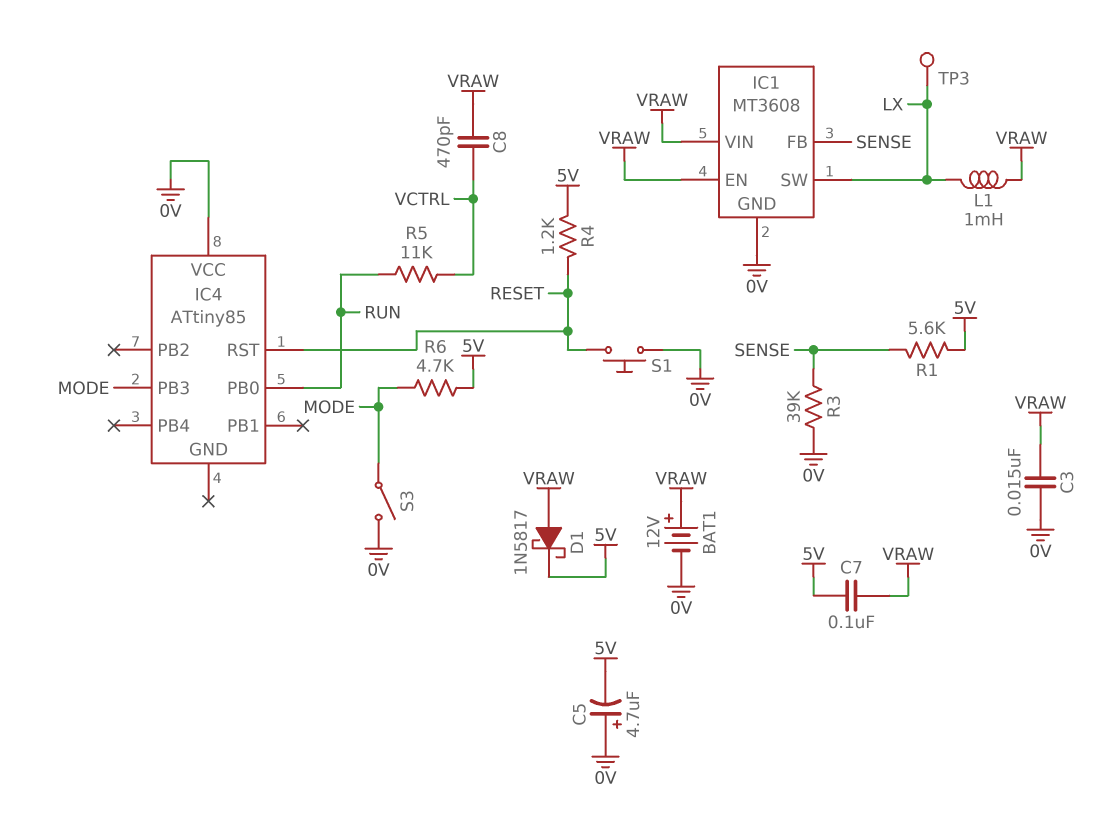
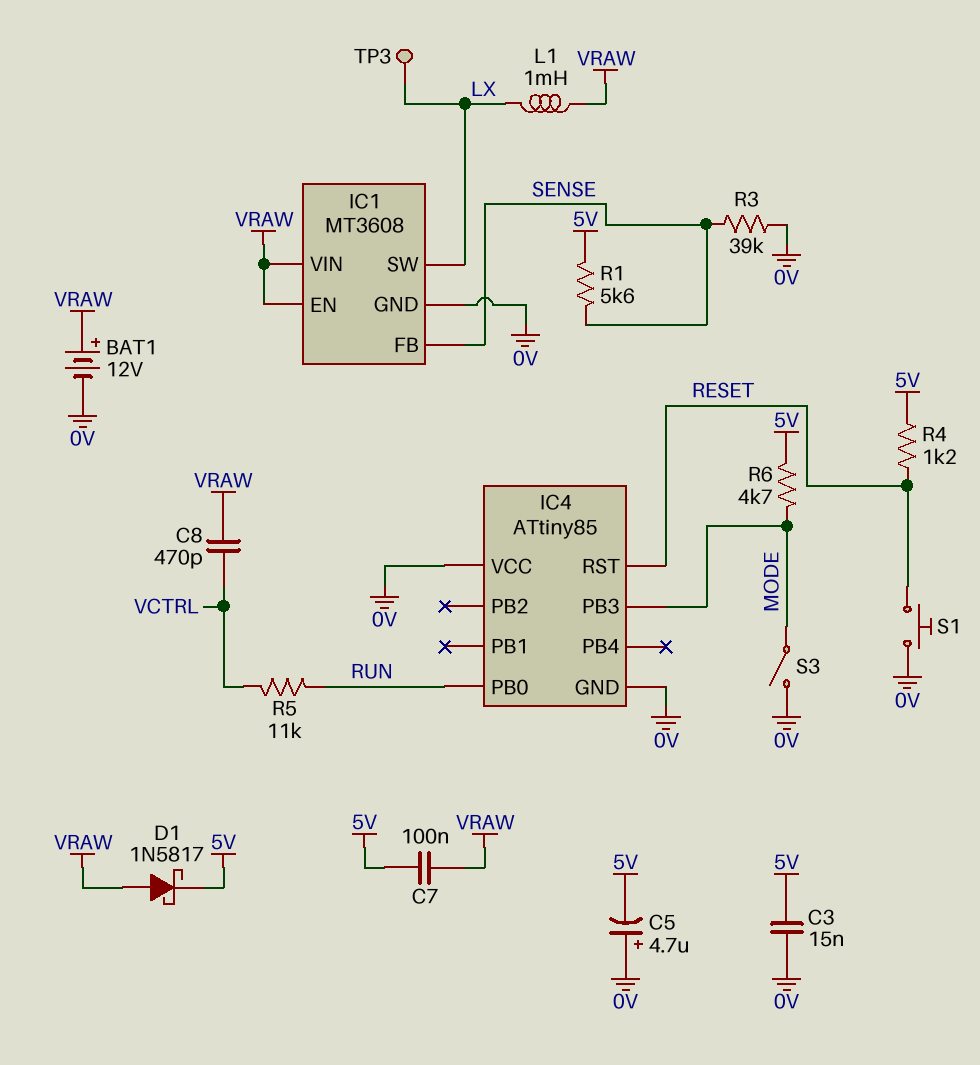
C3: 15nF (0V, VRAW) -> 15nF (0V, 5V)
IC4 pin GND: none -> 0V

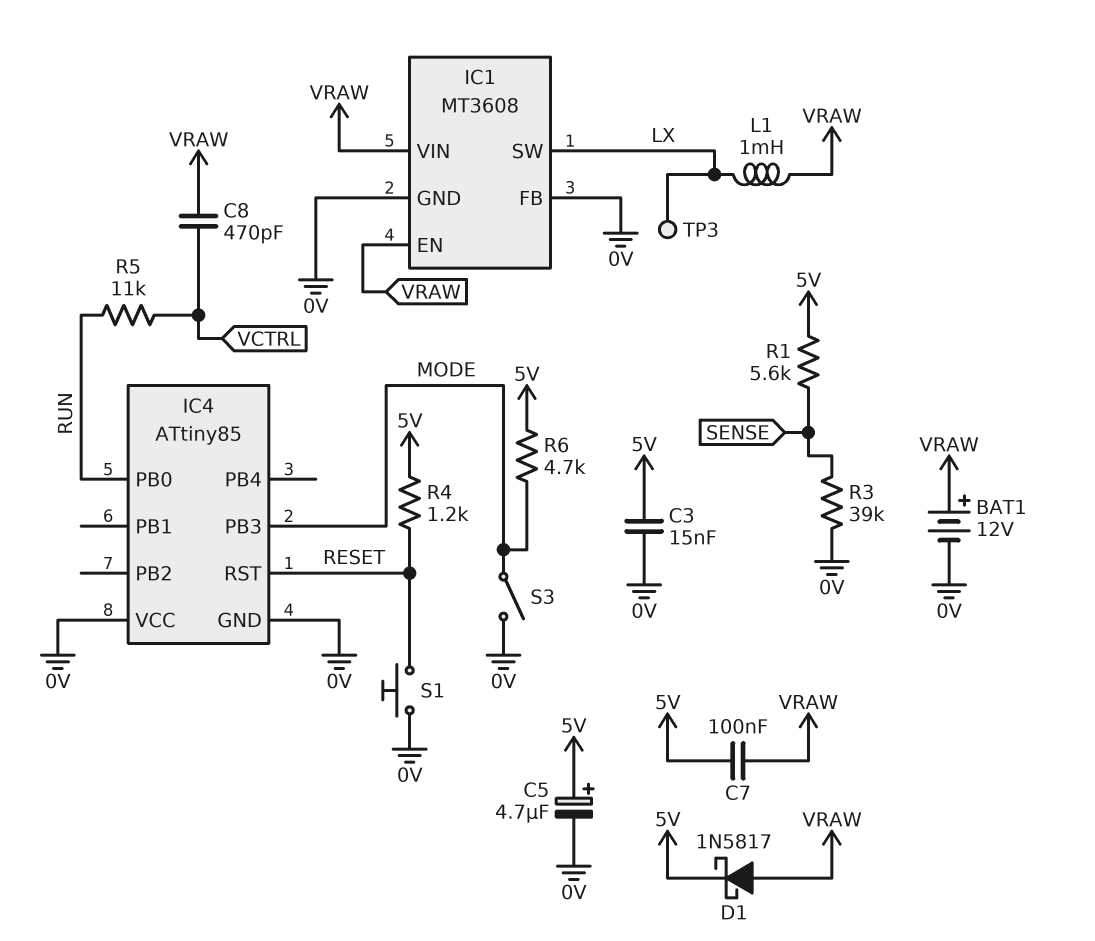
C5: 4.7uF (plus 0V, minus 5V) -> 4.7uF (plus 5V, minus 0V)
IC1 pin FB: SENSE -> 0V

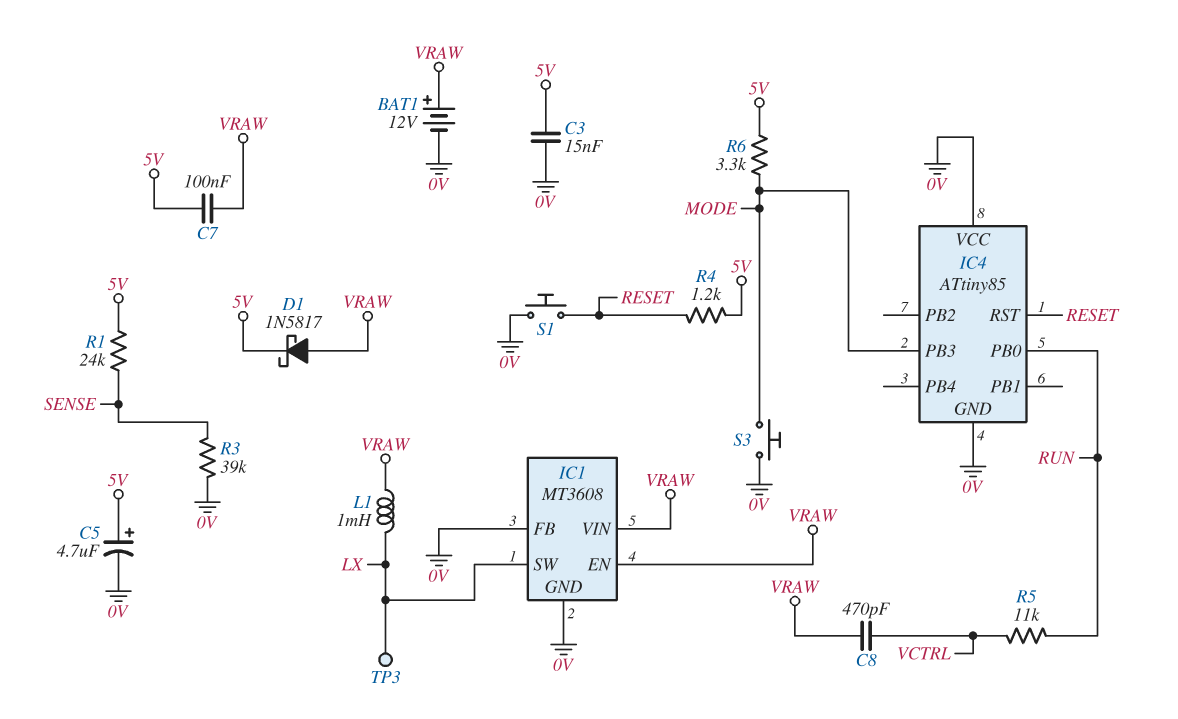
R1: 5.6k (5V, SENSE) -> 24k (5V, SENSE)
R6: 4.7k (5V, MODE) -> 3.3k (5V, MODE)
S3: switch (0V, MODE) -> button (0V, MODE)

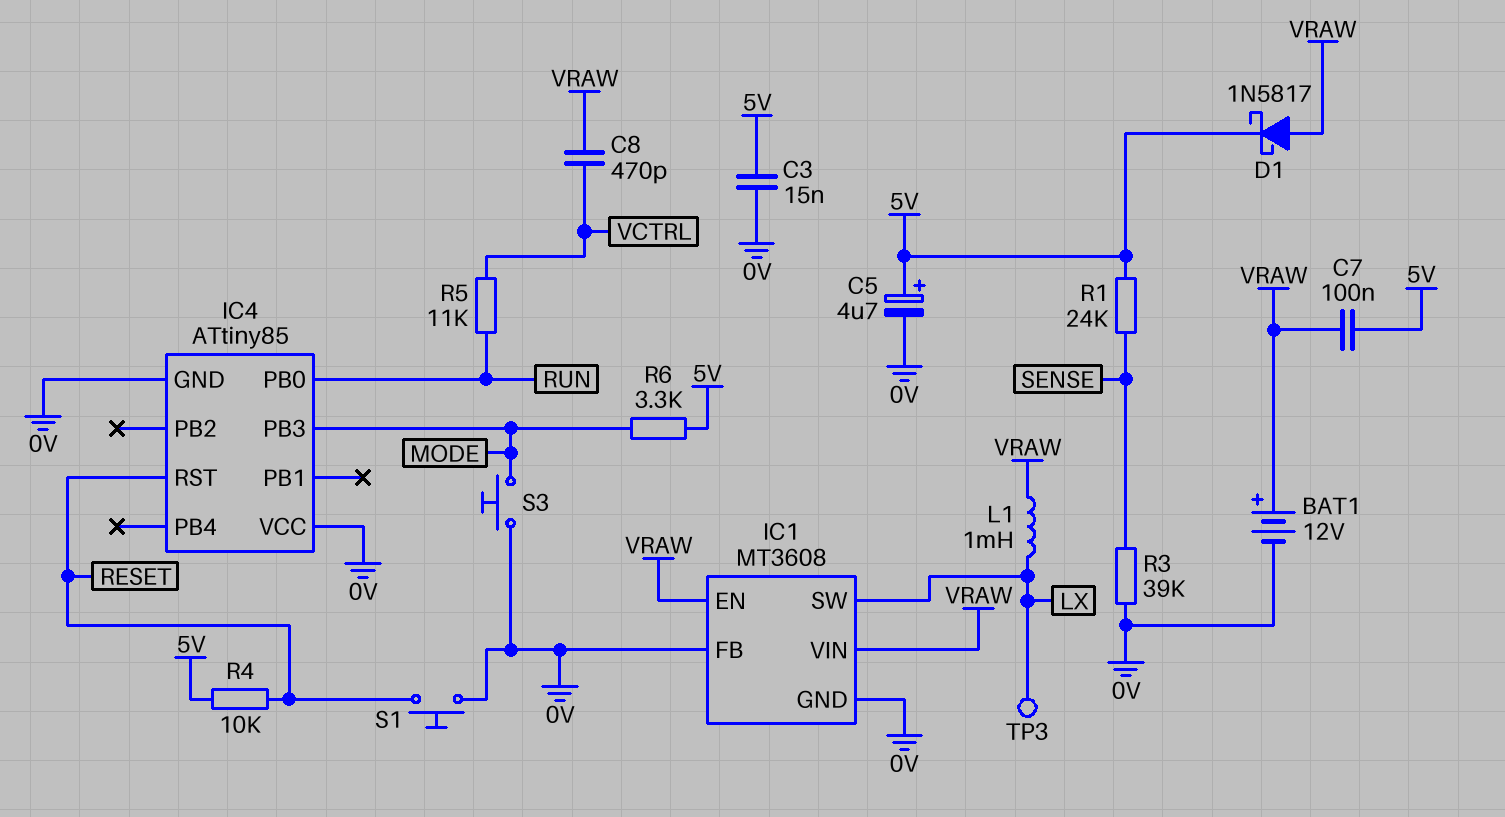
R4: 1.2k (5V, RESET) -> 10k (5V, RESET)

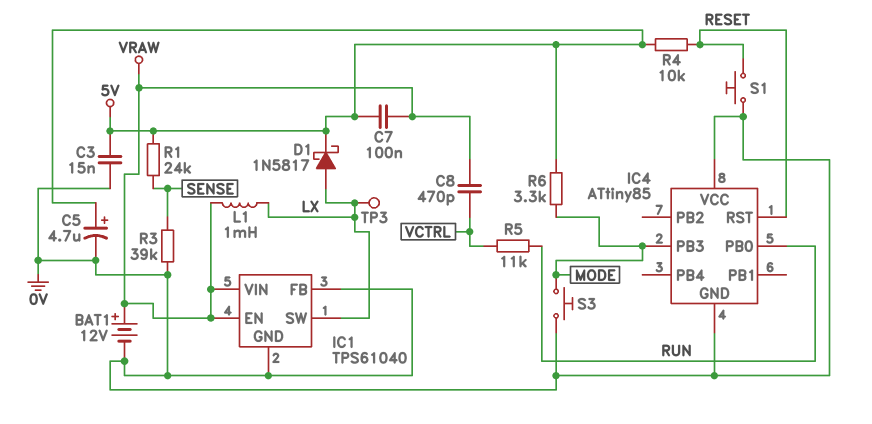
D1: schottky 1N5817 (A VRAW, K 5V) -> schottky 1N5817 (A LX, K 5V)
IC1: MT3608 -> TPS61040

